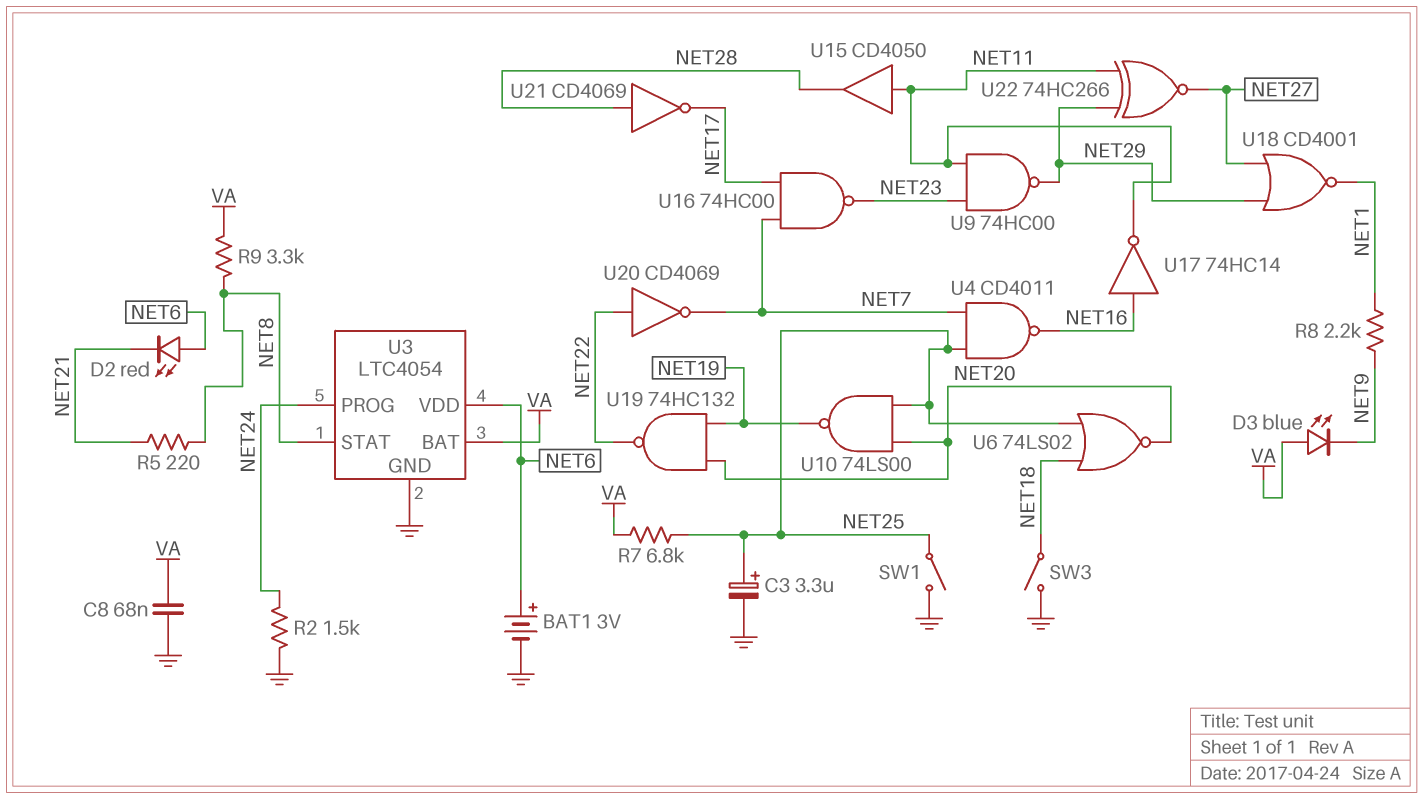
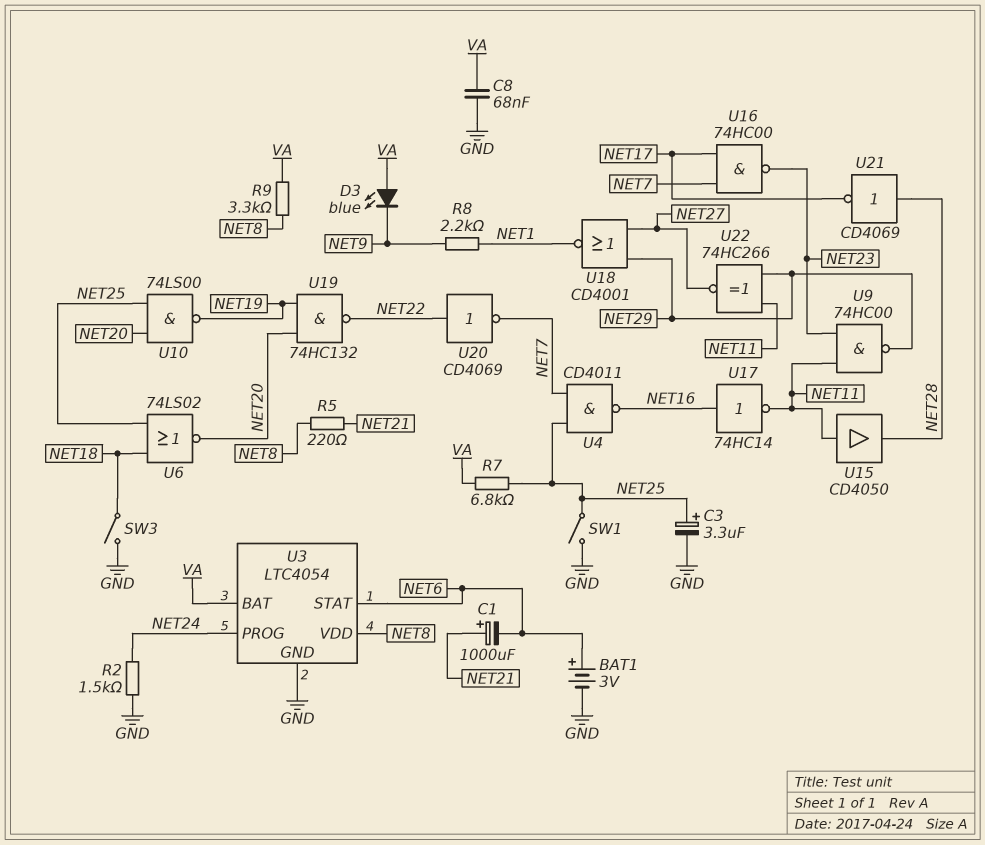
C1: none -> 1000uF (plus NET21, minus NET6)
D2: LED red (A NET6, K NET21) -> none
U3 pin STAT: NET8 -> NET6
U3 pin VDD: NET6 -> NET8

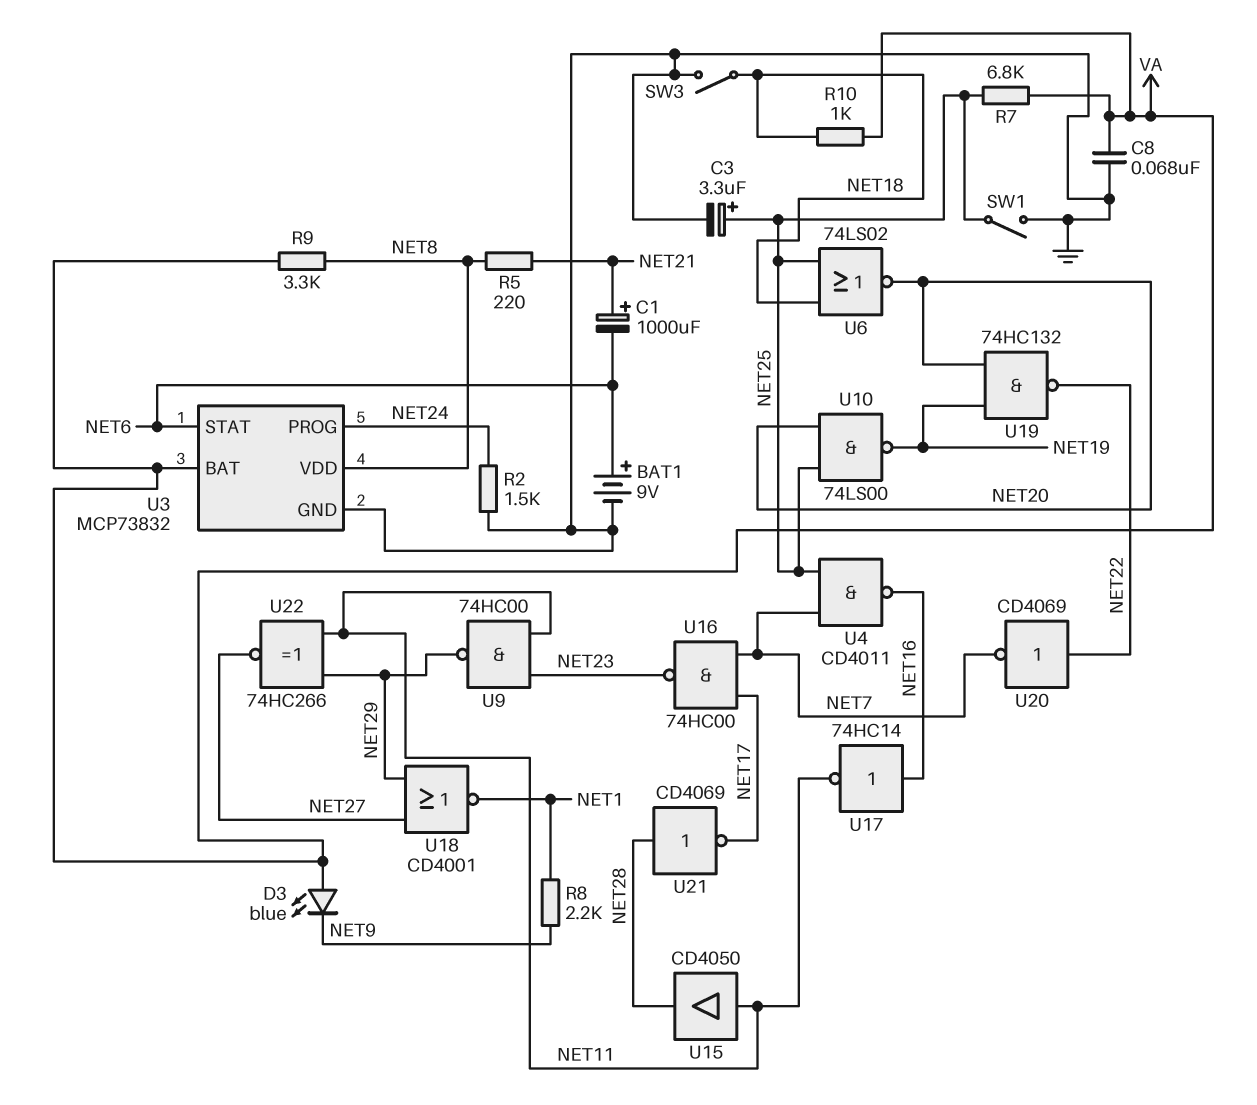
BAT1: 3V (plus NET6, minus GND) -> 9V (plus NET6, minus GND)
R10: none -> 1k (NET18, VA)
U3: LTC4054 -> MCP73832

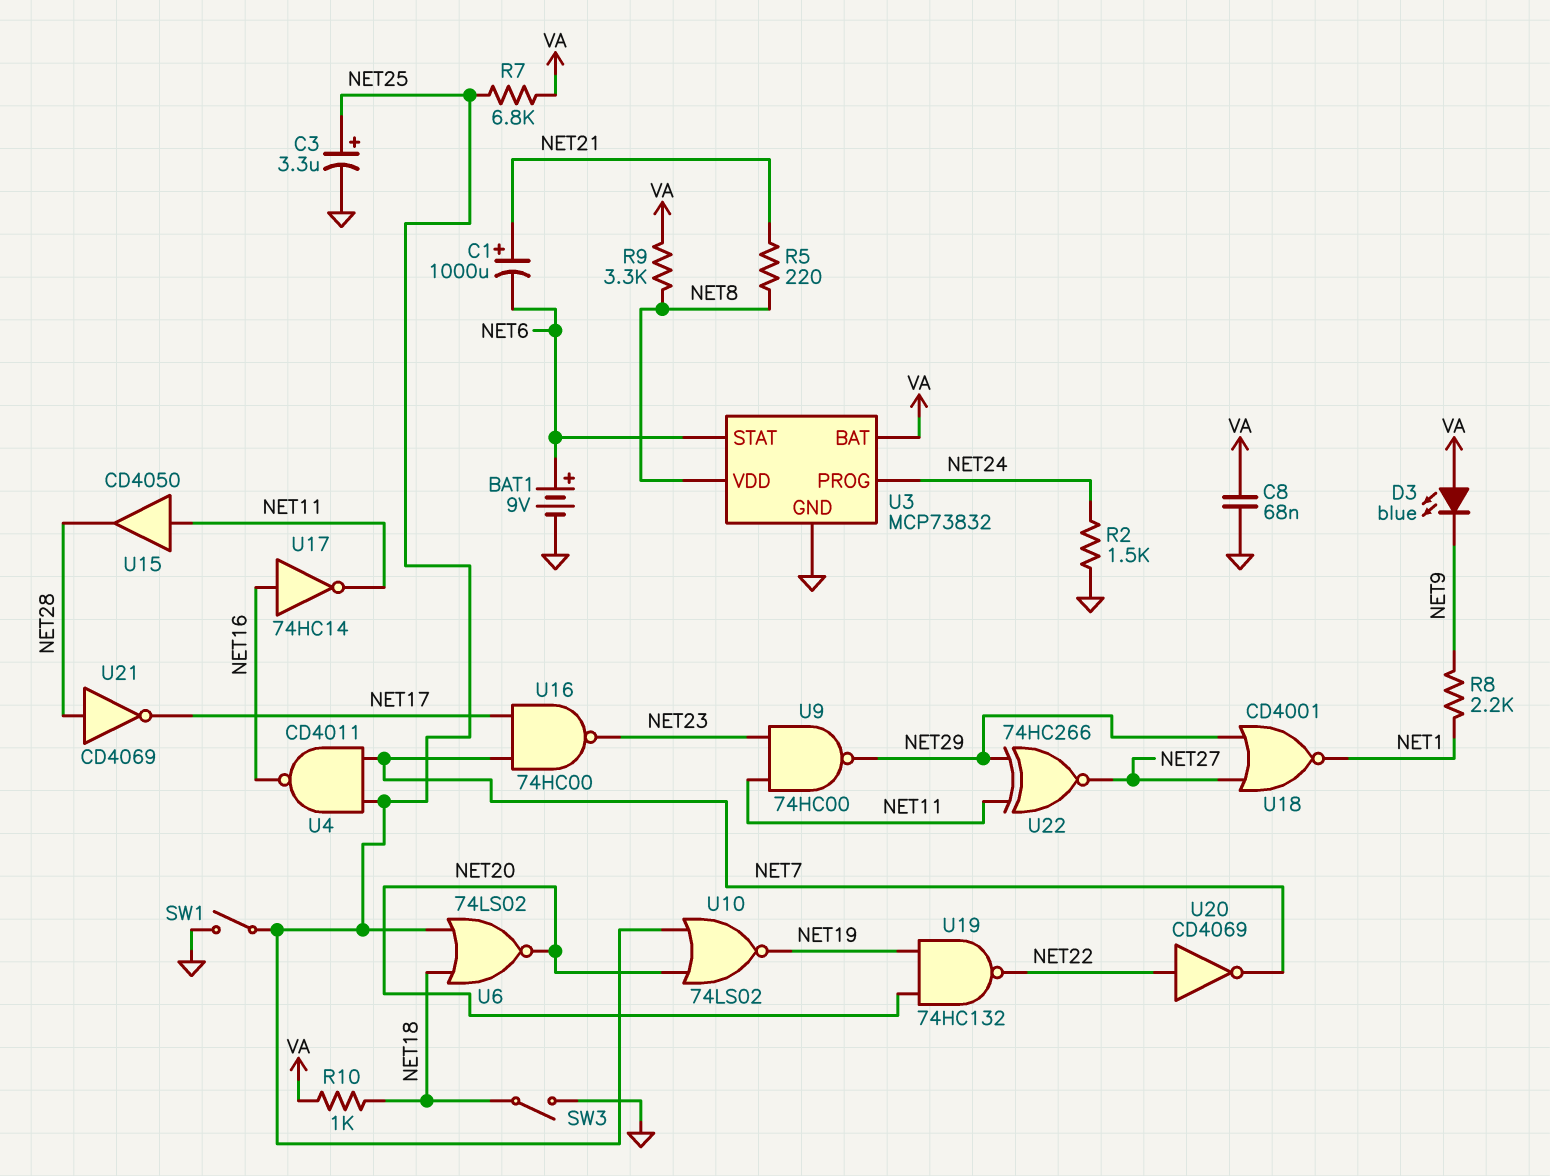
U10: NAND 74LS00 (in NET20, in NET25, out NET19) -> NOR 74LS02 (in NET20, in NET25, out NET19)

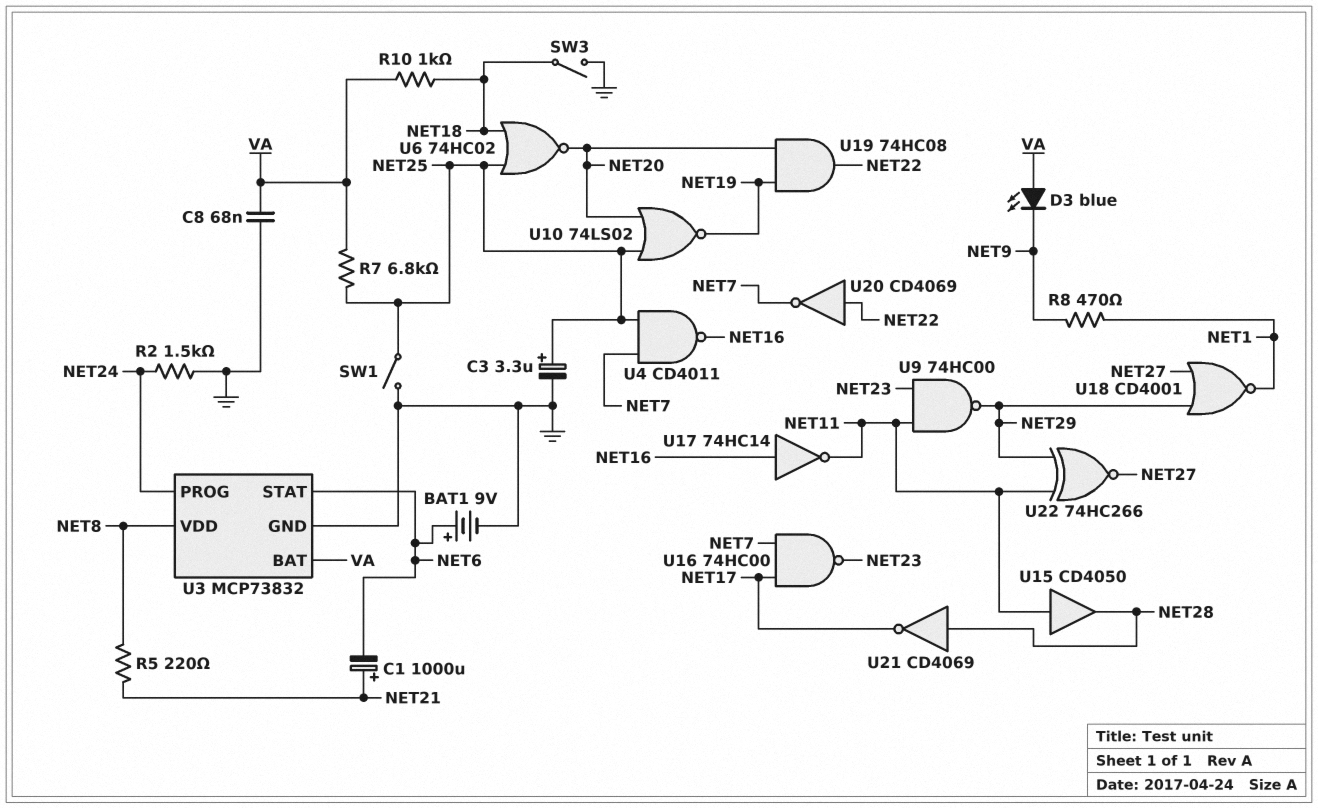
R8: 2.2k (NET1, NET9) -> 470 (NET1, NET9)
R9: 3.3k (NET8, VA) -> none
U6: NOR 74LS02 (in NET18, in NET25, out NET20) -> NOR 74HC02 (in NET18, in NET25, out NET20)
U19: NAND 74HC132 (in NET19, in NET20, out NET22) -> AND 74HC08 (in NET19, in NET20, out NET22)

